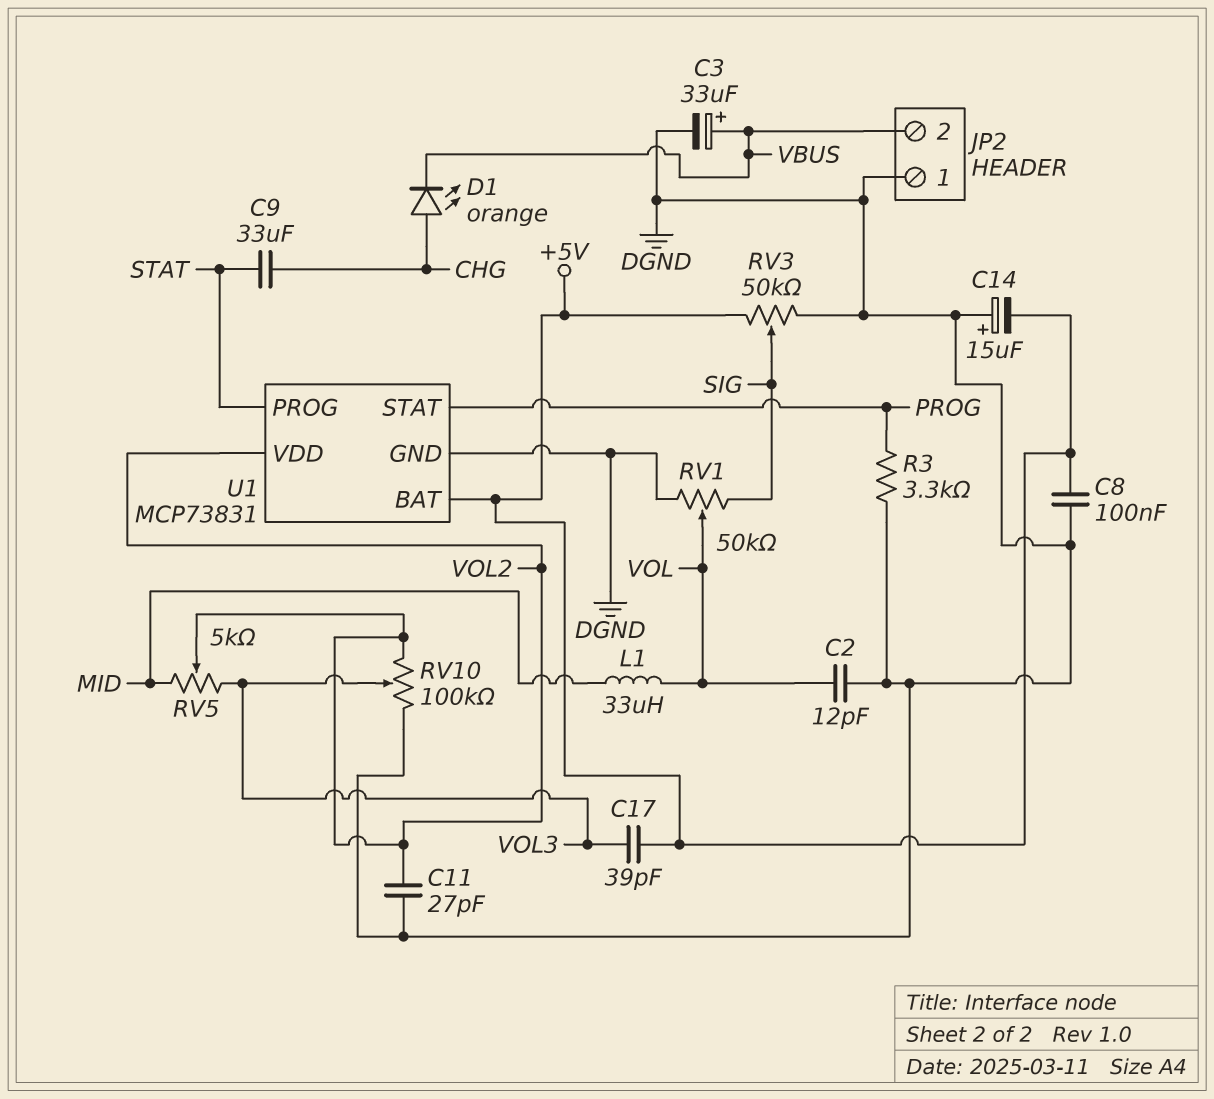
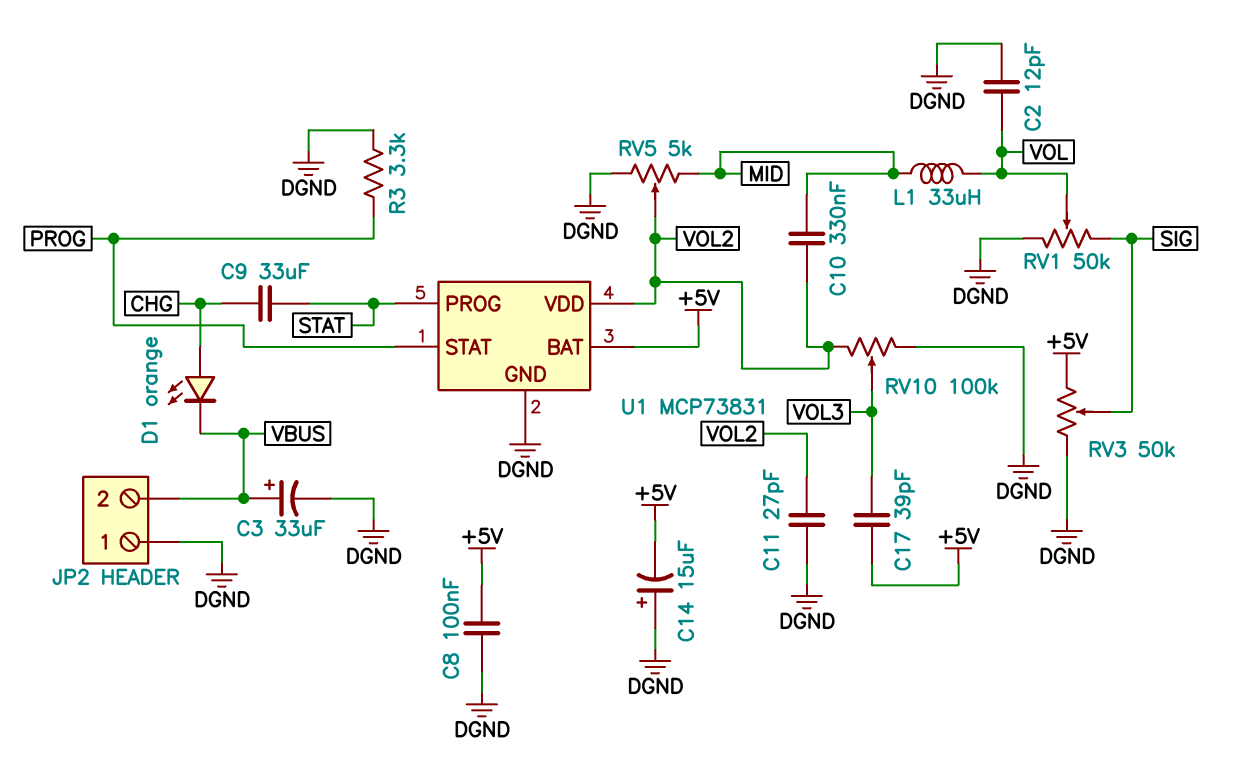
C10: none -> 330nF (MID, VOL2)
RV5: 5k (MID, VOL3, wiper VOL2) -> 5k (DGND, MID, wiper VOL2)

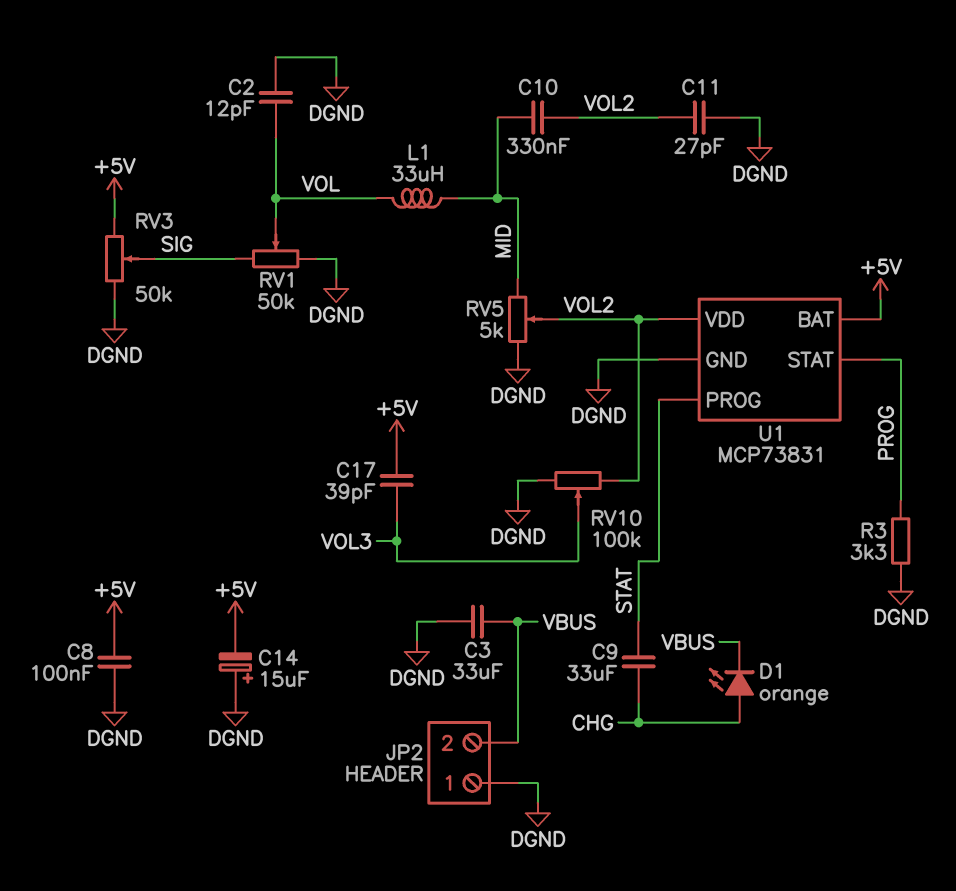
C3: 33uF (plus VBUS, minus DGND) -> 33uF (DGND, VBUS)

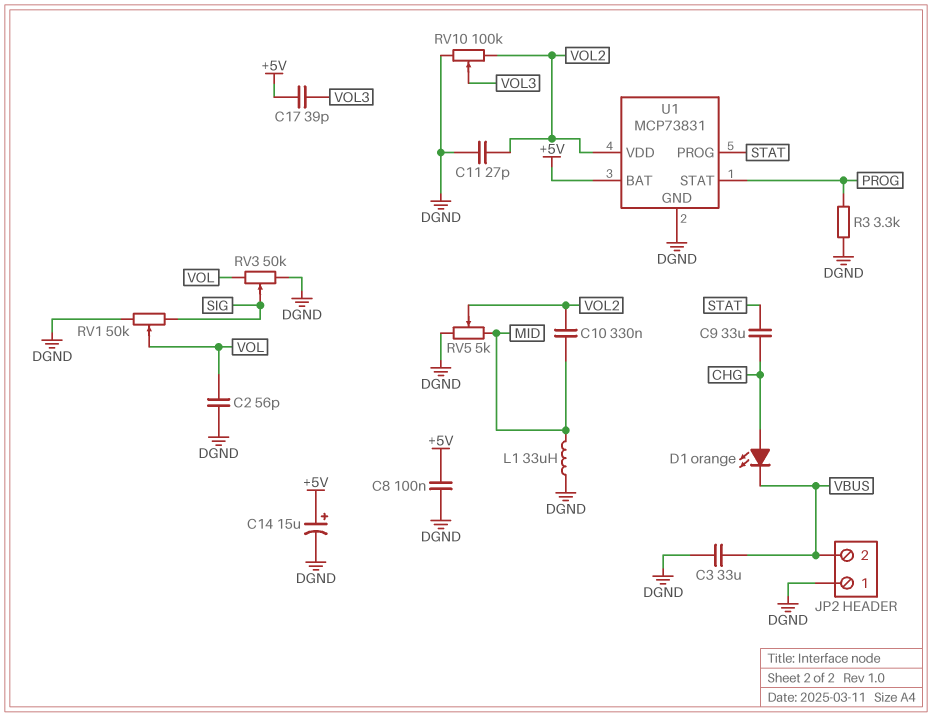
C2: 12pF (DGND, VOL) -> 56pF (DGND, VOL)
C14: 15uF (plus DGND, minus +5V) -> 15uF (plus +5V, minus DGND)
L1: 33uH (MID, VOL) -> 33uH (DGND, MID)
RV3: 50k (+5V, DGND, wiper SIG) -> 50k (DGND, VOL, wiper SIG)

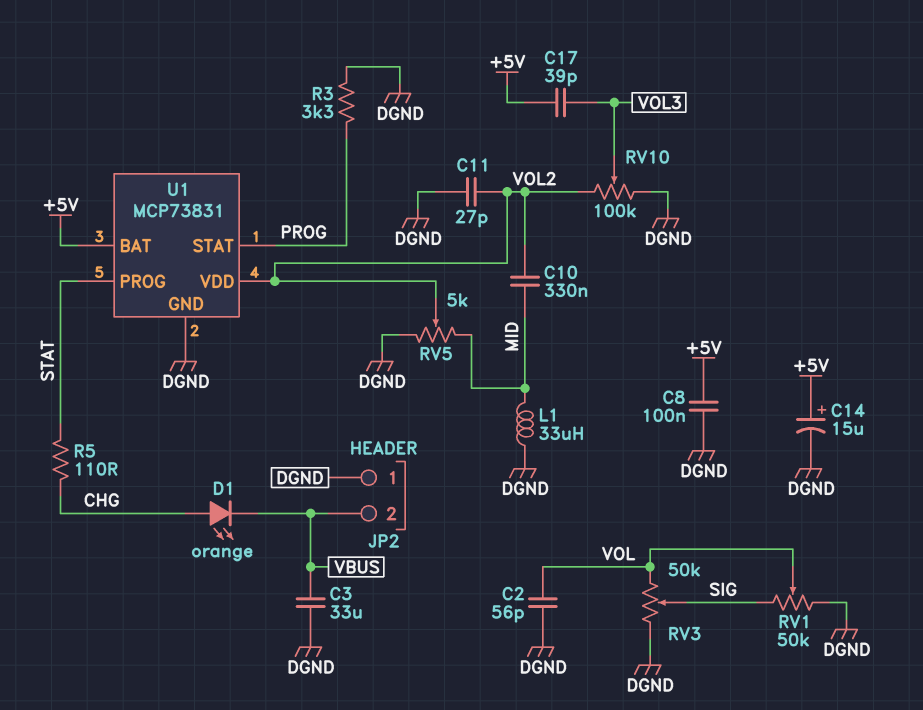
C9: 33uF (CHG, STAT) -> none
R5: none -> 110 (CHG, STAT)

